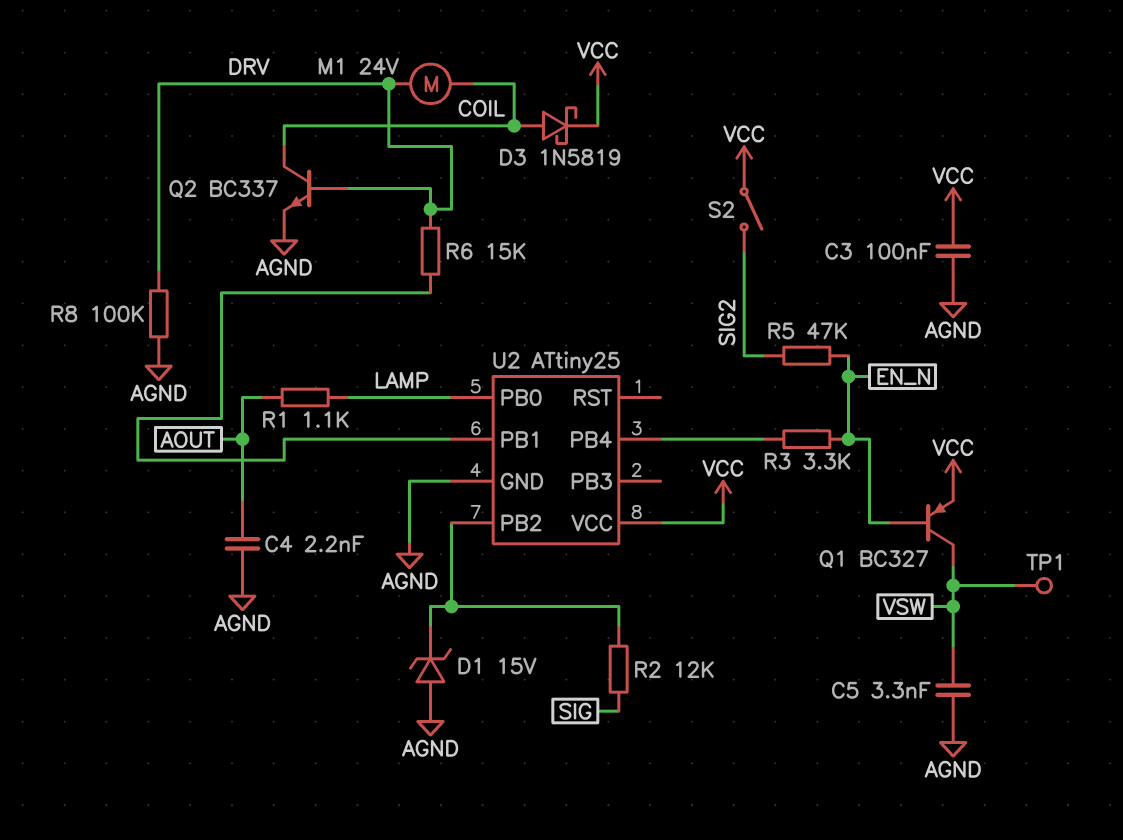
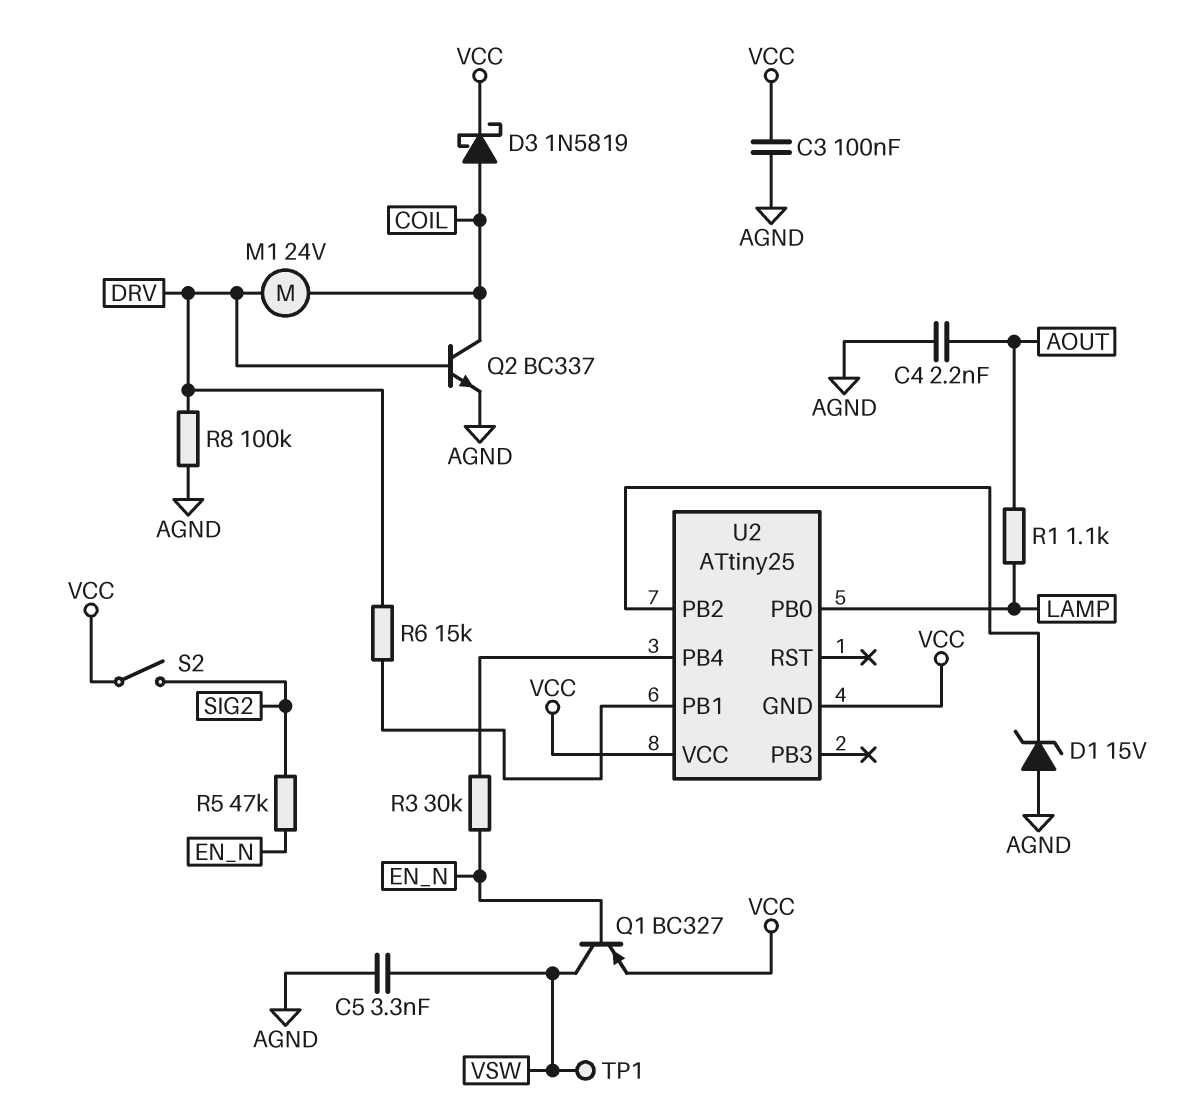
R2: 12k (SIG, U2/PB2) -> none
R3: 3.3k (EN_N, U2/PB4) -> 30k (EN_N, U2/PB4)
U2 pin GND: AGND -> VCC

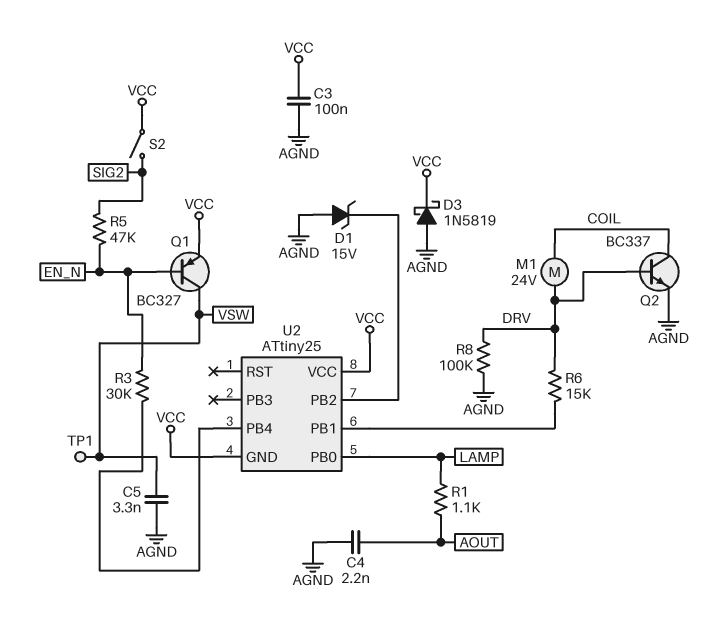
D3: schottky 1N5819 (A COIL, K VCC) -> schottky 1N5819 (A AGND, K VCC)

